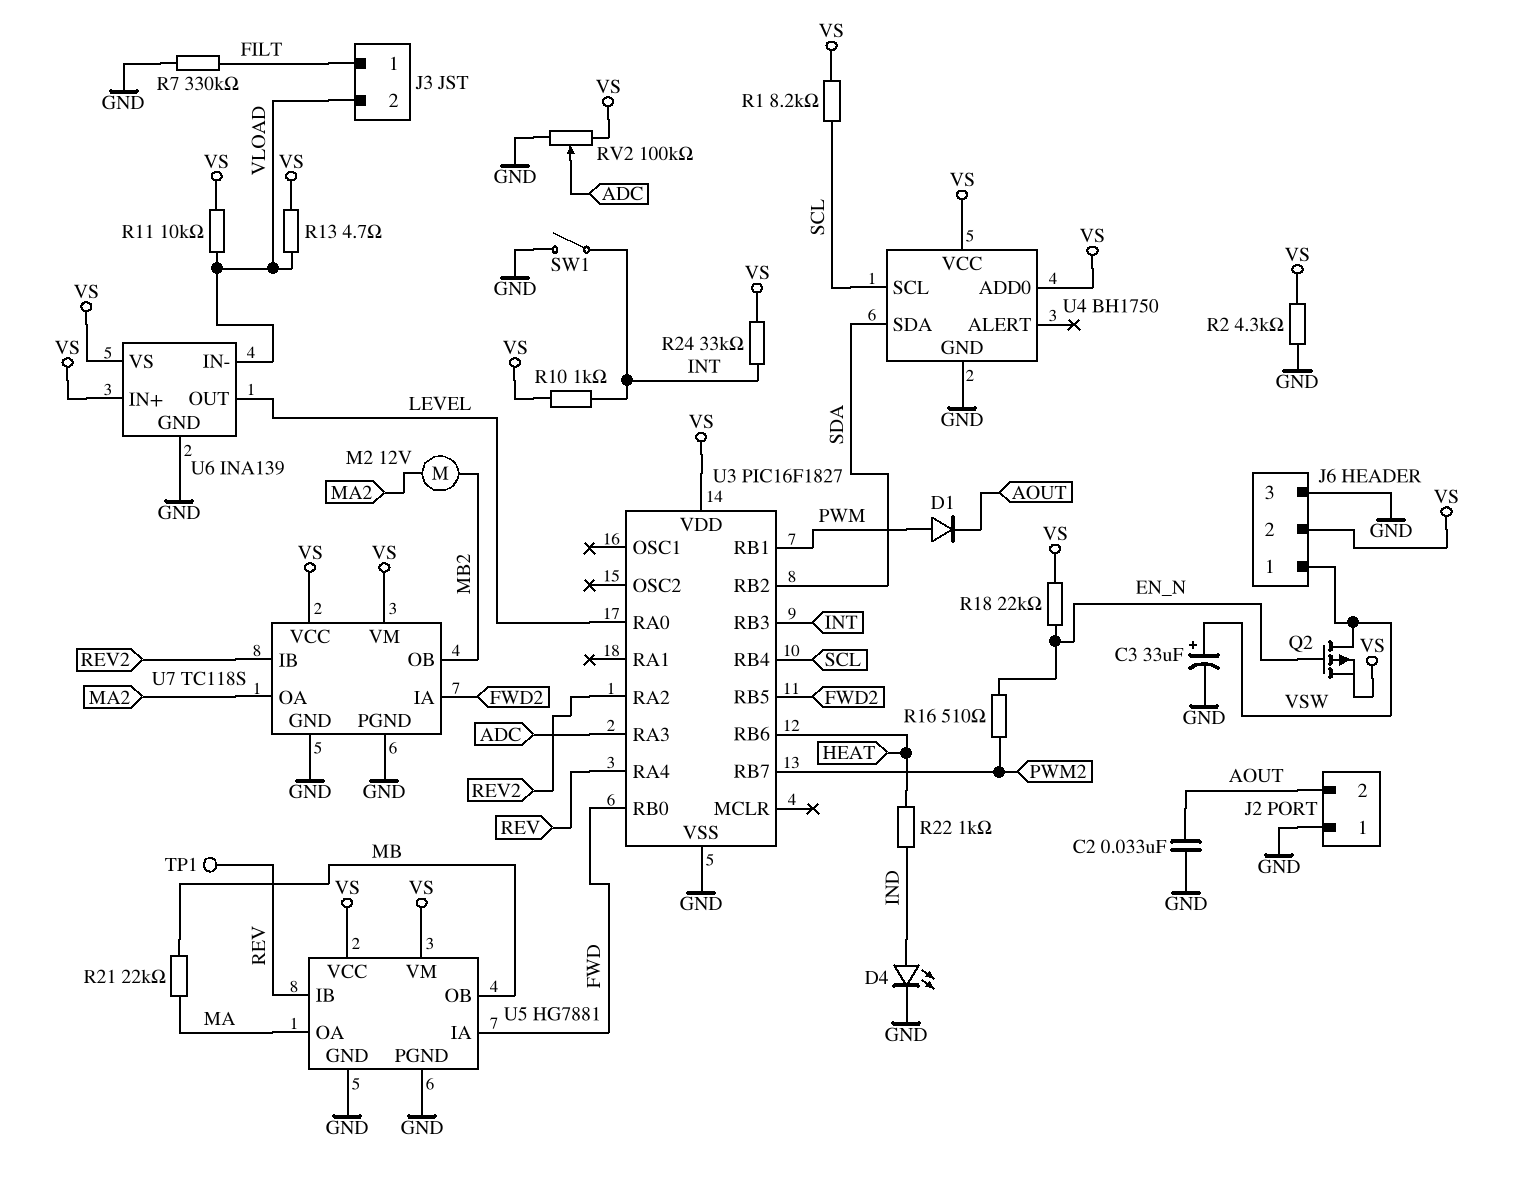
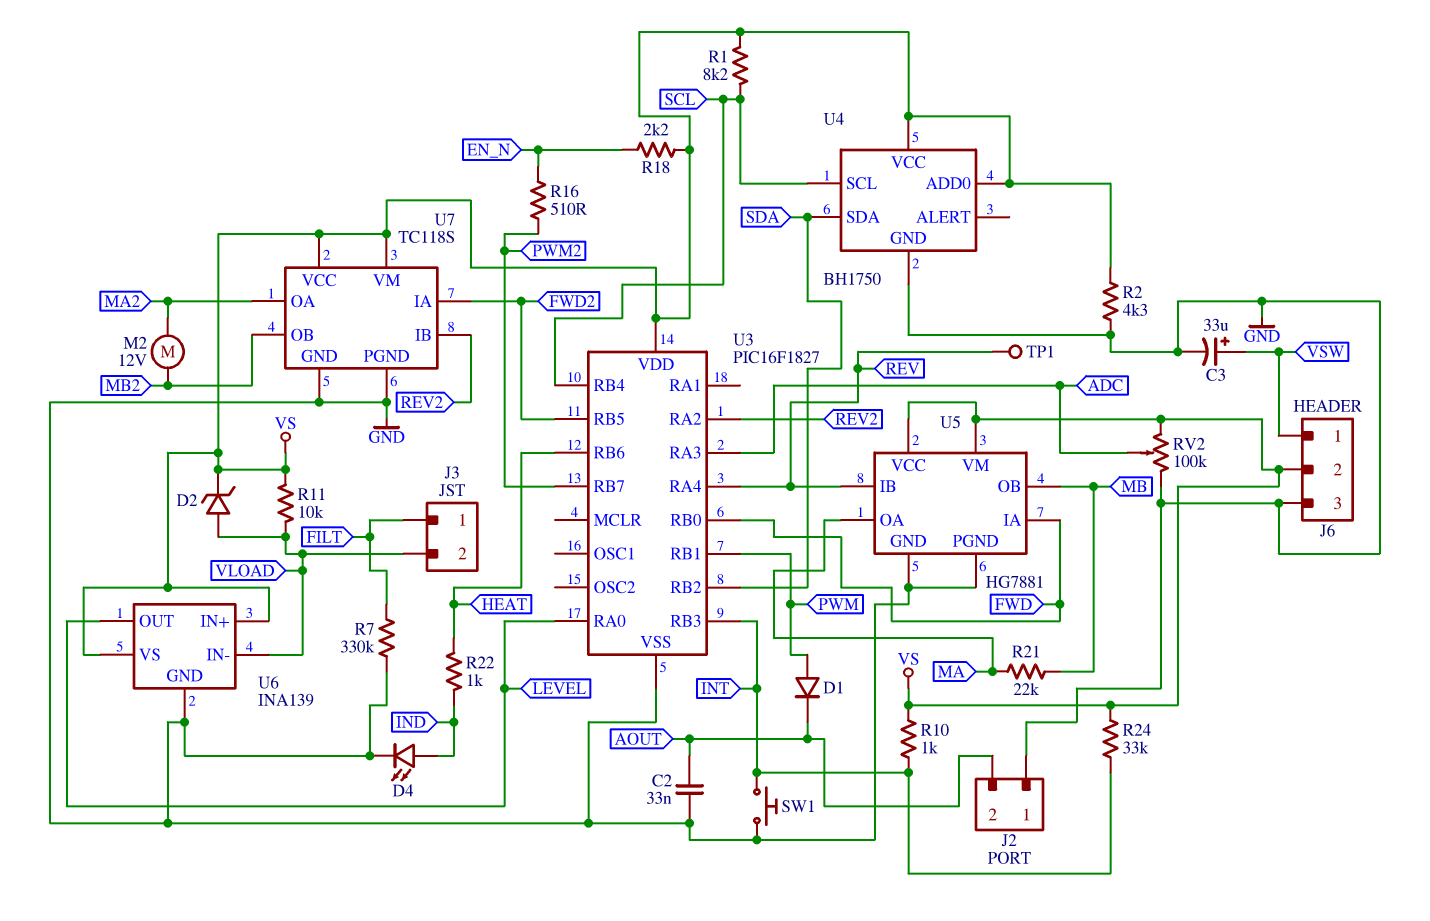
D2: none -> zener (A VLOAD, K VS)
Q2: PMOS (G EN_N, D VSW, S VS) -> none
R13: 4.7 (VLOAD, VS) -> none
R18: 22k (EN_N, VS) -> 2.2k (EN_N, VS)
SW1: switch (GND, INT) -> button (GND, INT)

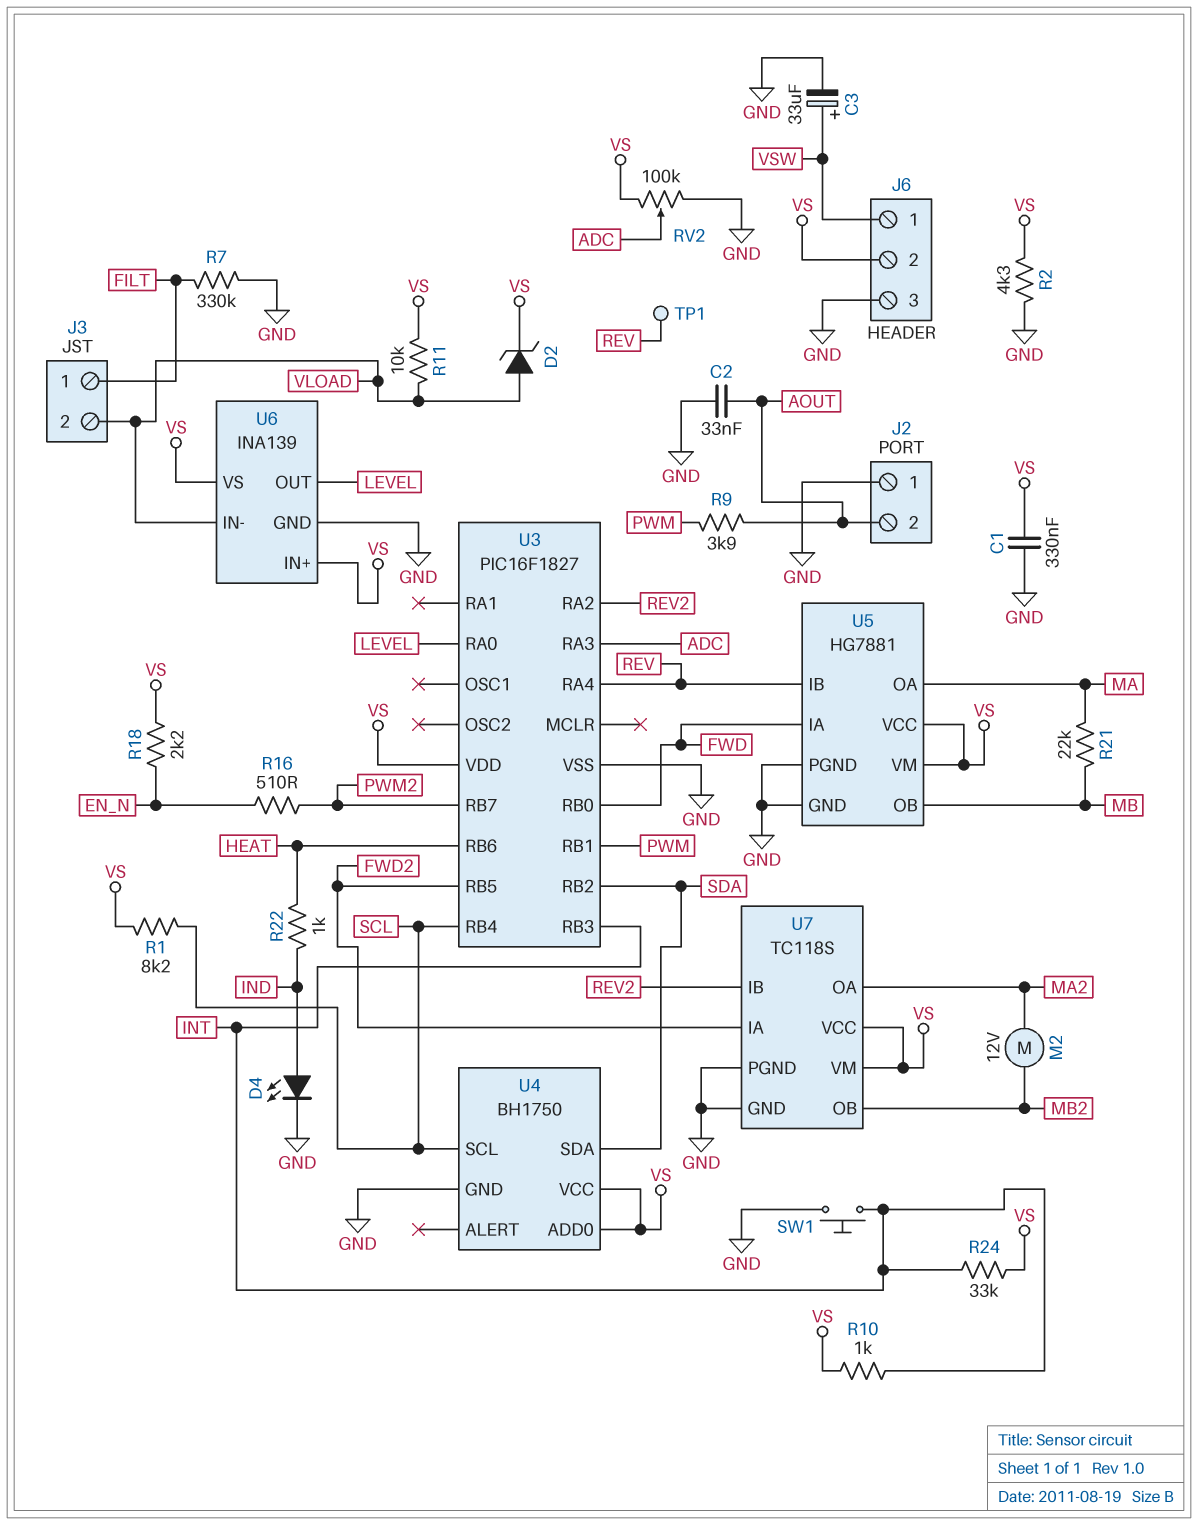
C1: none -> 330nF (GND, VS)
D1: diode (A PWM, K AOUT) -> none
R9: none -> 3.9k (AOUT, PWM)

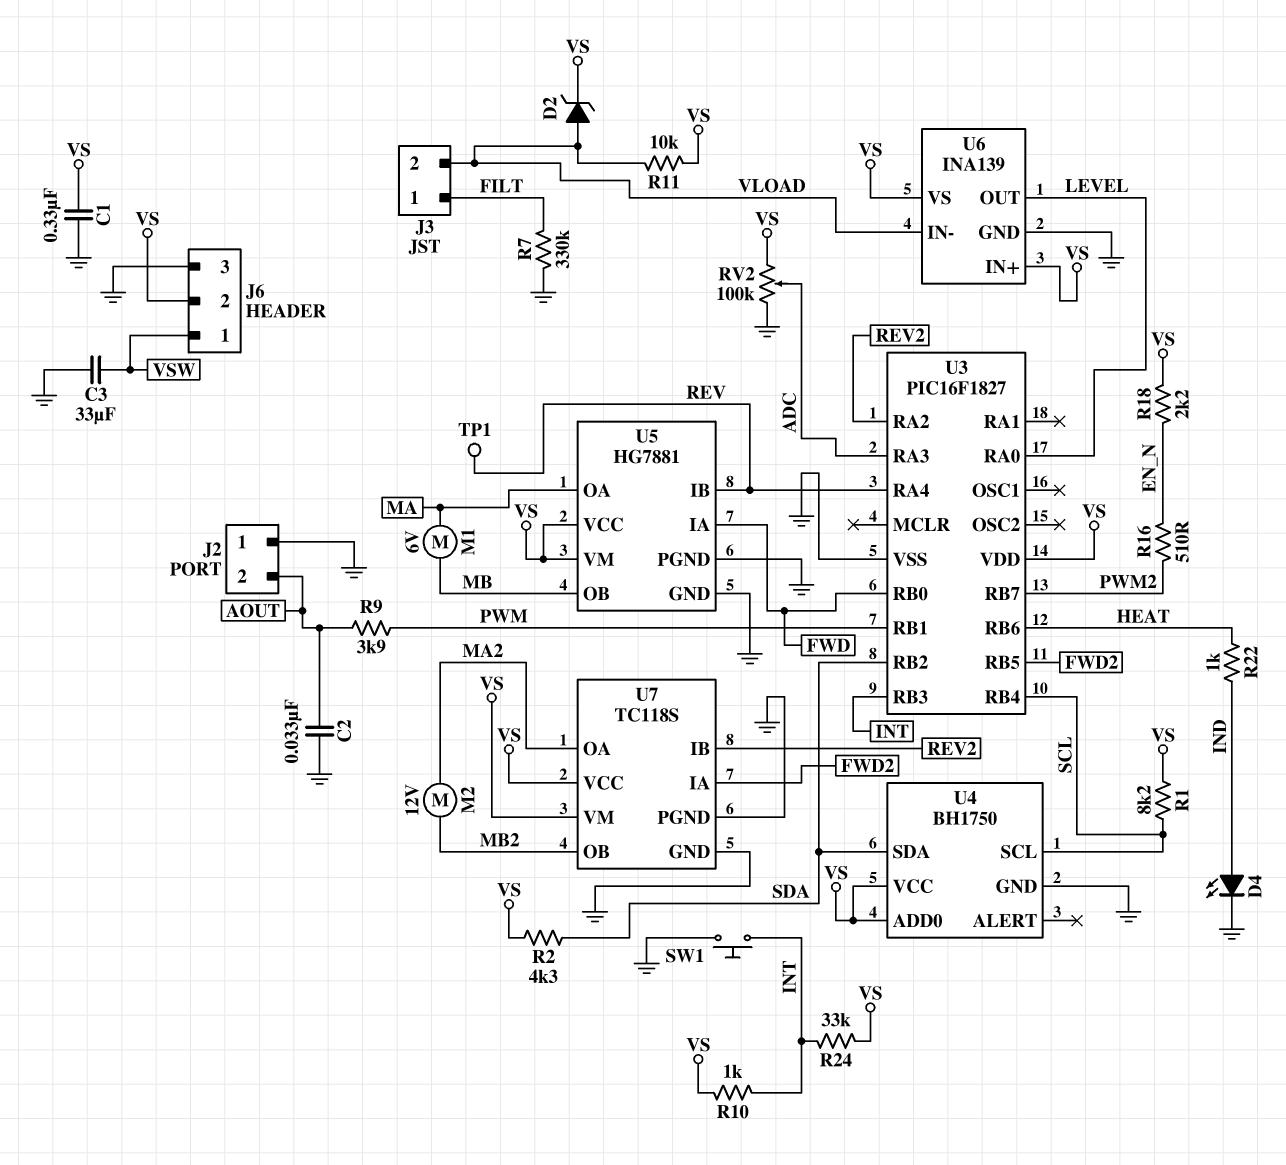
C3: 33uF (plus VSW, minus GND) -> 33uF (GND, VSW)
M1: none -> motor 6V (MA, MB)
R2: 4.3k (GND, VS) -> 4.3k (SDA, VS)
R21: 22k (MA, MB) -> none

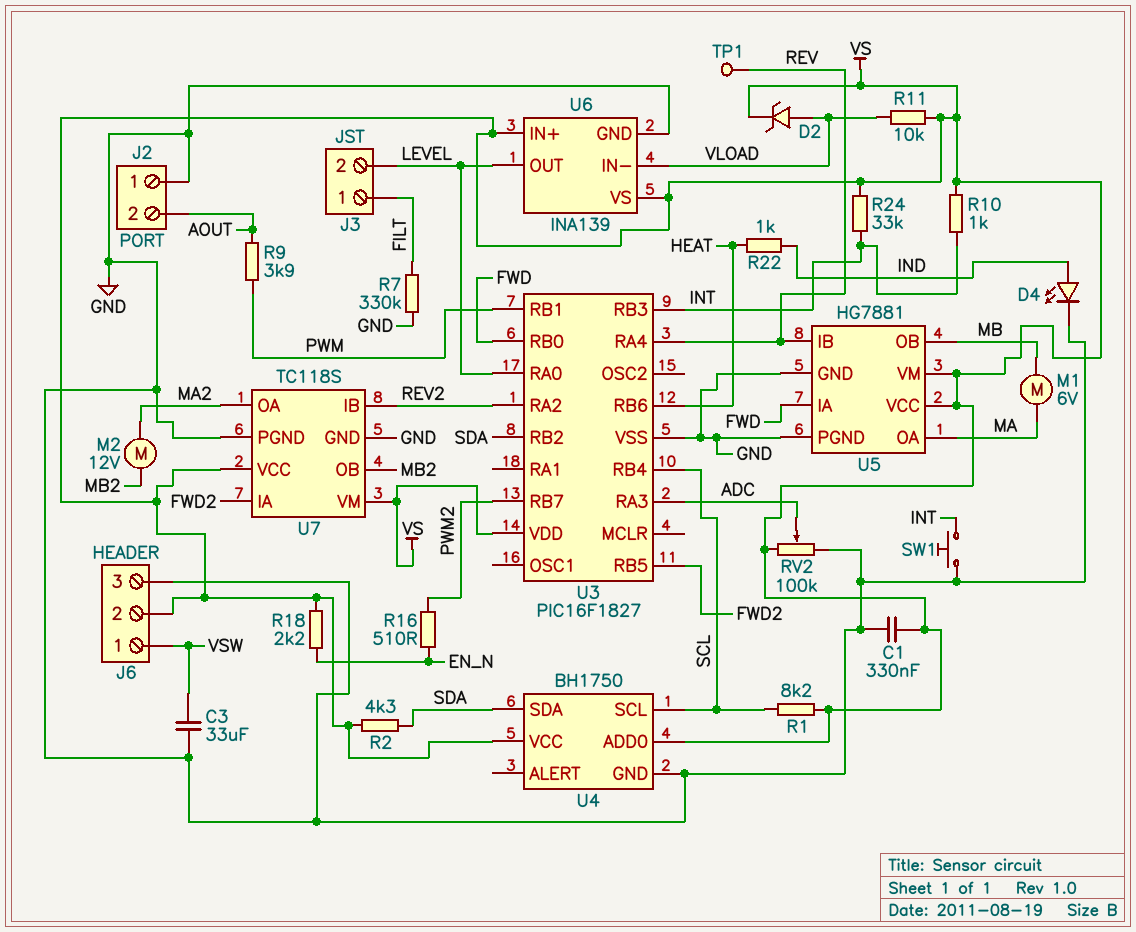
C2: 33nF (AOUT, GND) -> none
J3 pin 2: VLOAD -> LEVEL

